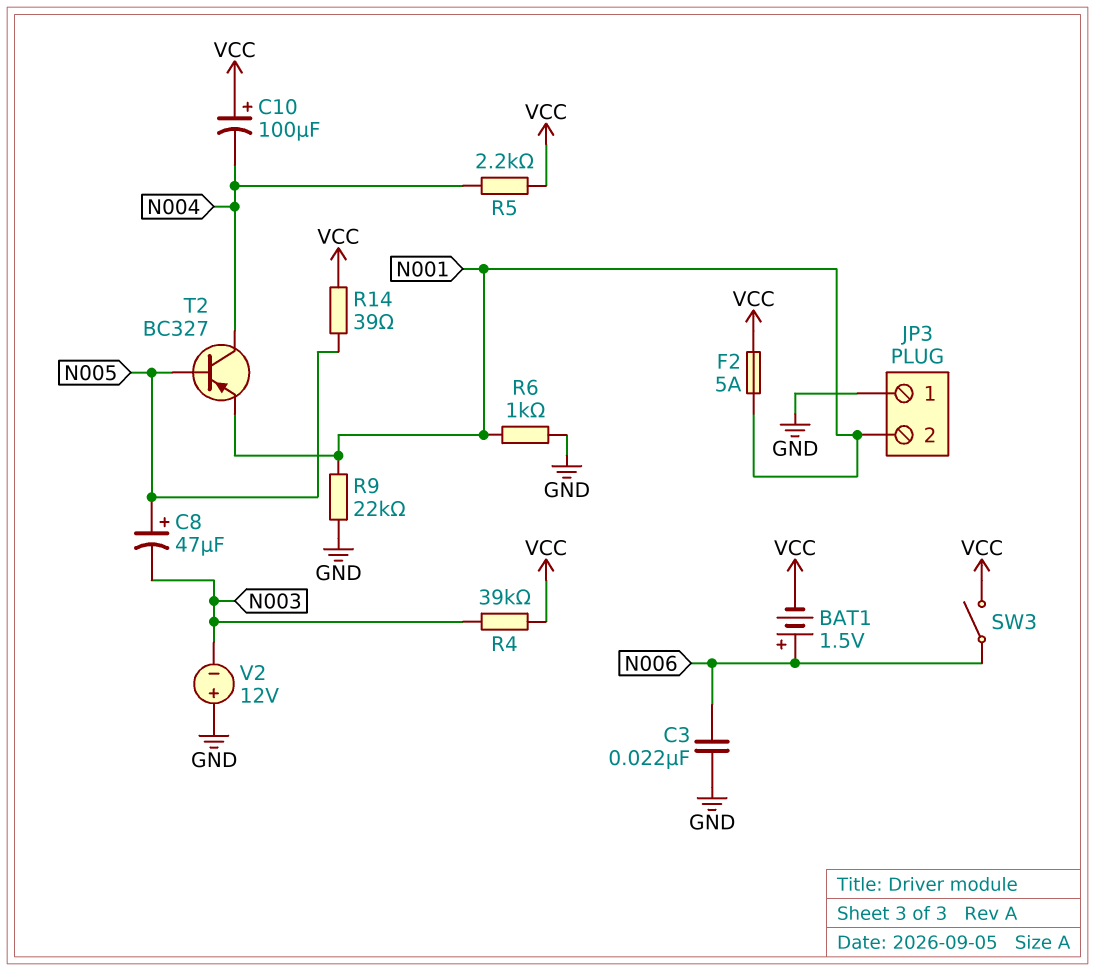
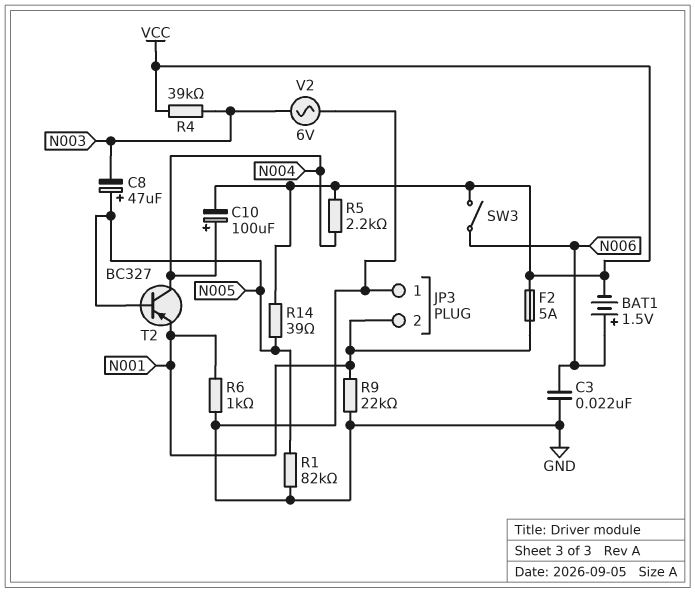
C10: 100uF (plus VCC, minus N004) -> 100uF (plus N004, minus VCC)
R1: none -> 82k (GND, N005)
V2: 12V (plus GND, minus N003) -> AC 6V (GND, N003)

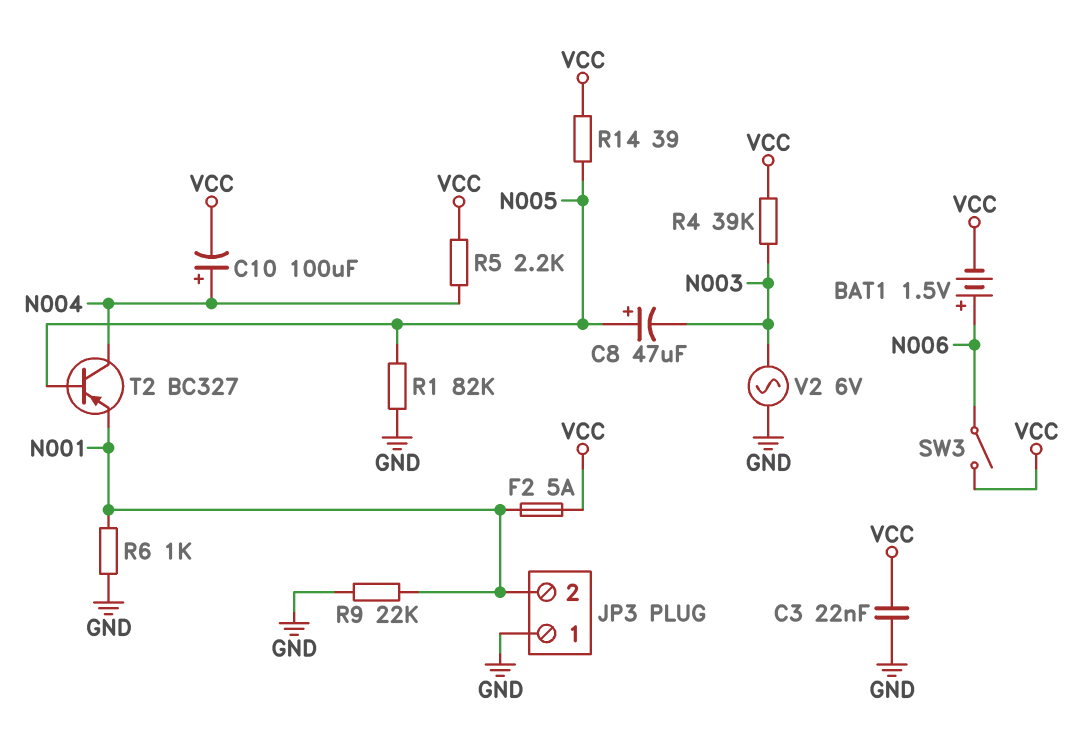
C3: 22nF (GND, N006) -> 22nF (GND, VCC)

